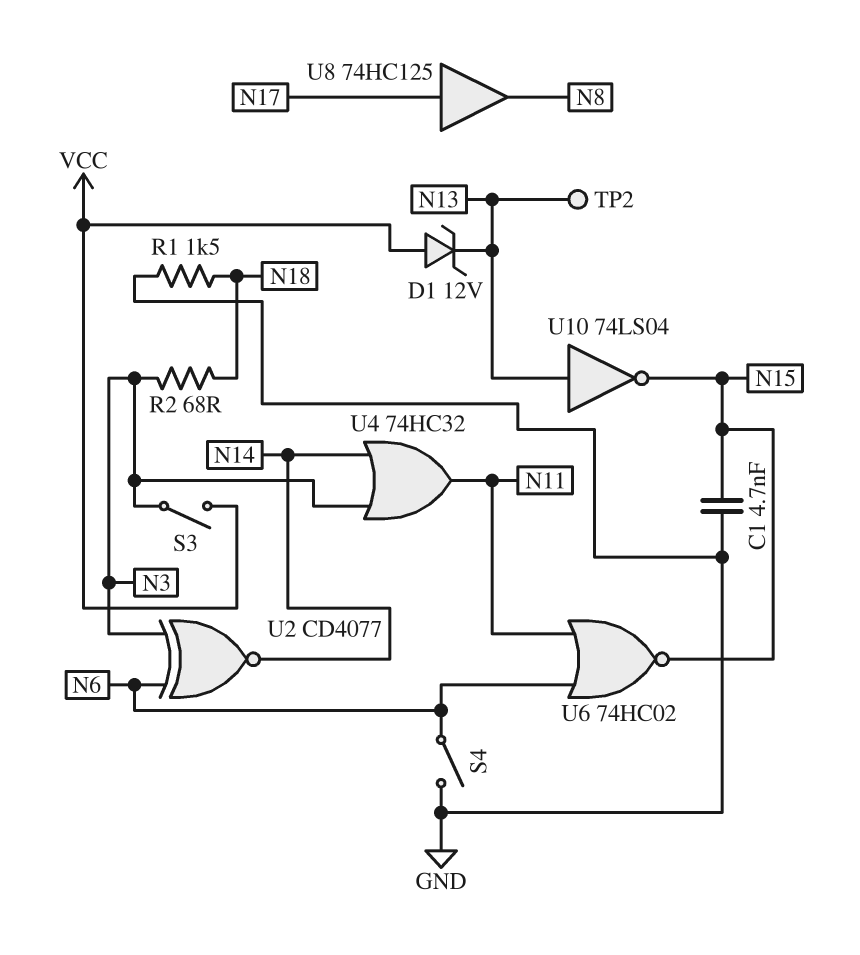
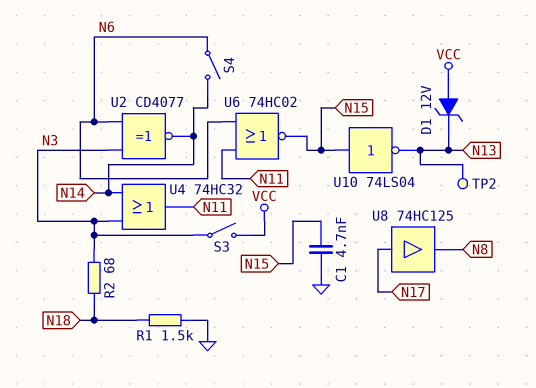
S4: switch (GND, N6) -> switch (N6, N14)
U10: NOT 74LS04 (in N13, out N15) -> NOT 74LS04 (in N15, out N13)

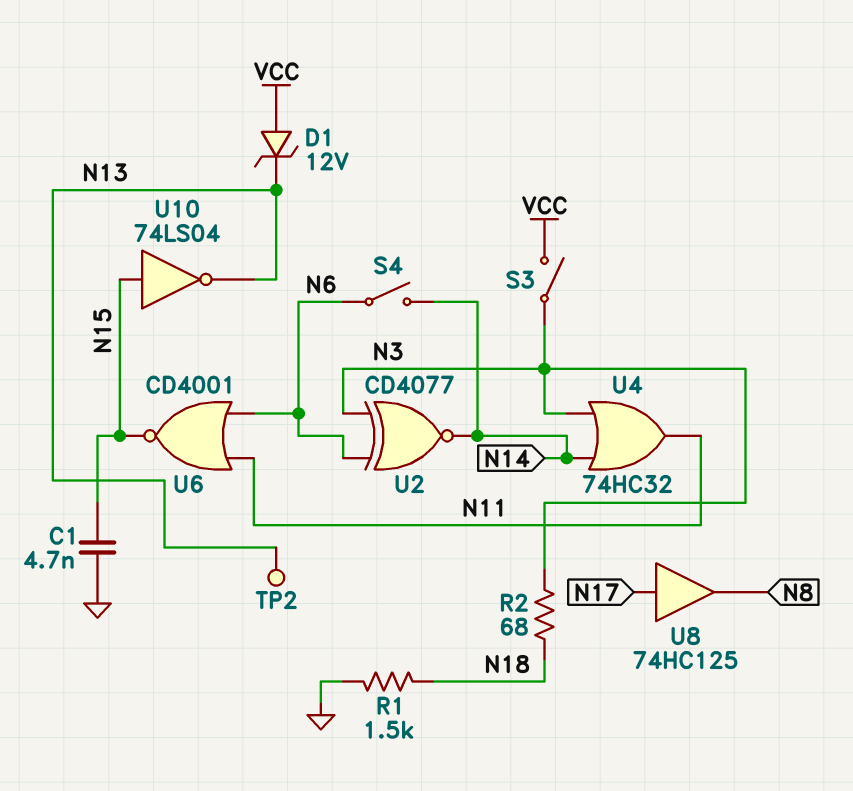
U6: NOR 74HC02 (in N6, in N11, out N15) -> NOR CD4001 (in N6, in N11, out N15)

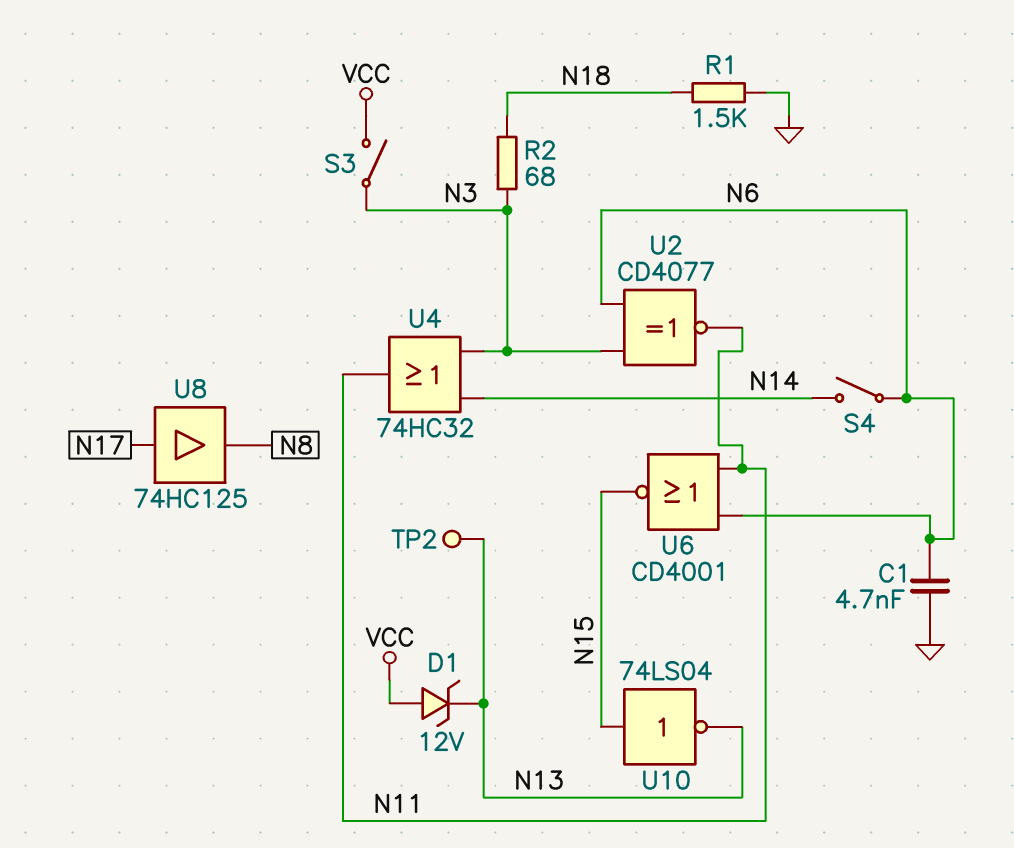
C1: 4.7nF (GND, N15) -> 4.7nF (GND, N6)
U2: XNOR CD4077 (in N3, in N6, out N14) -> XNOR CD4077 (in N3, in N6, out N11)

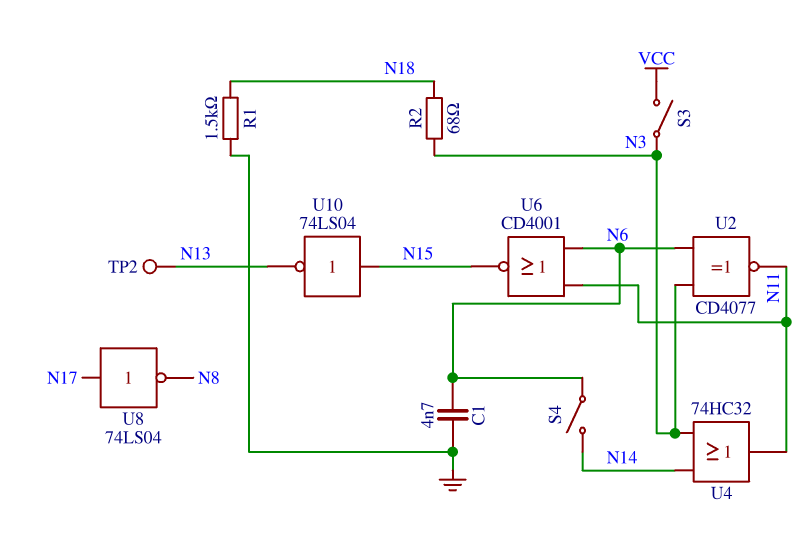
D1: zener 12V (A VCC, K N13) -> none
U8: buffer 74HC125 (in N17, out N8) -> NOT 74LS04 (in N17, out N8)

